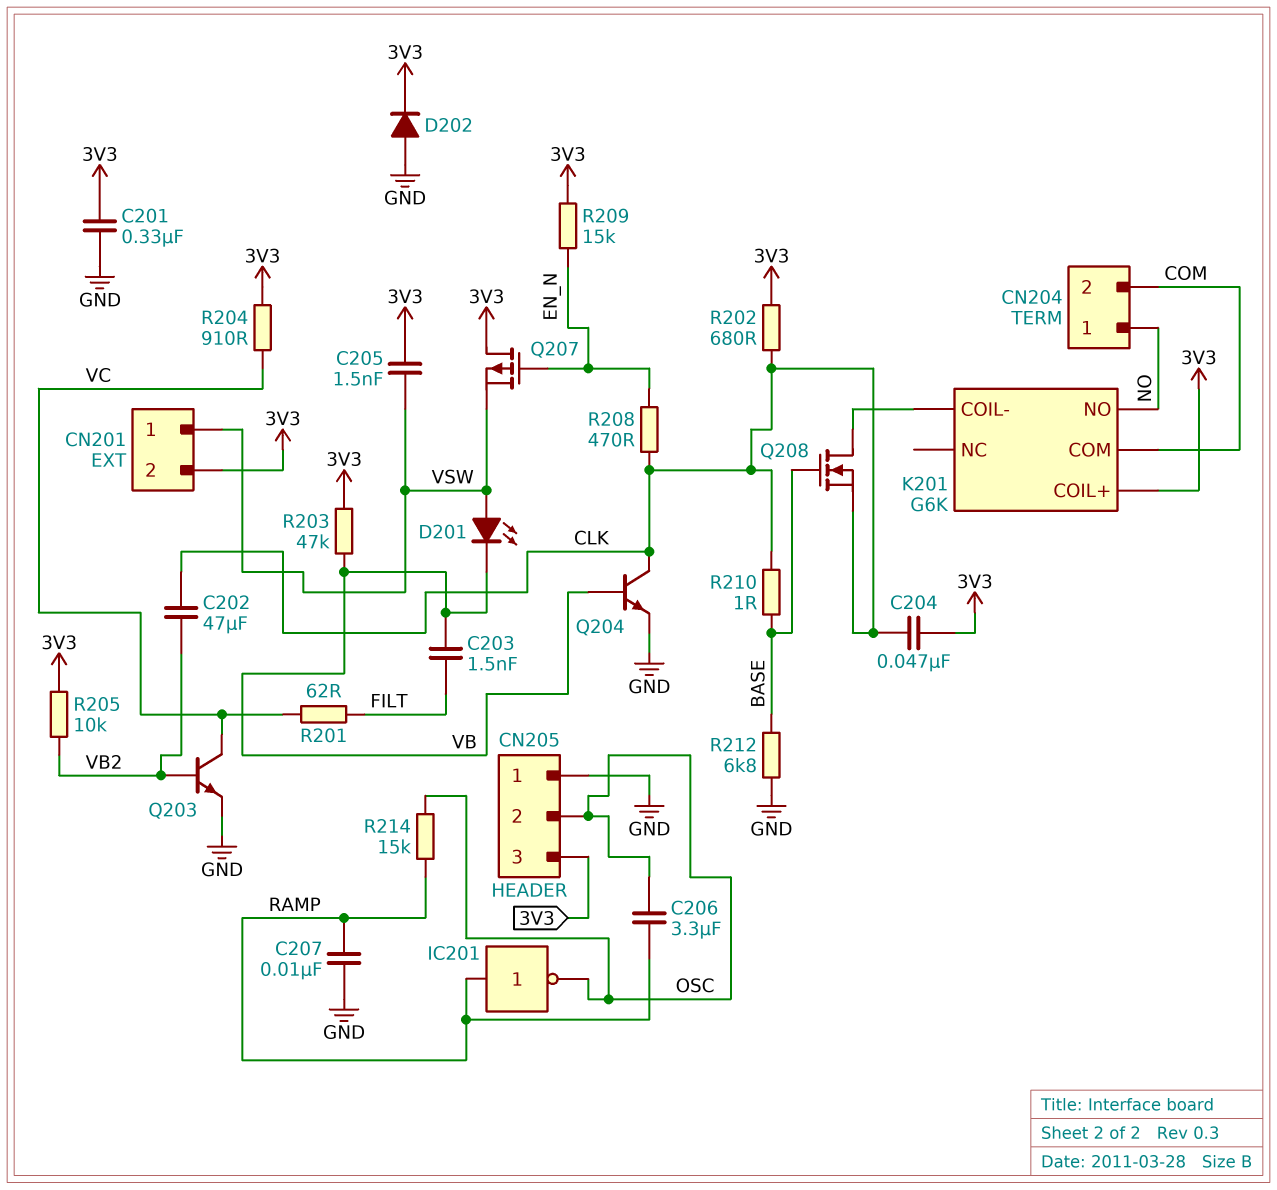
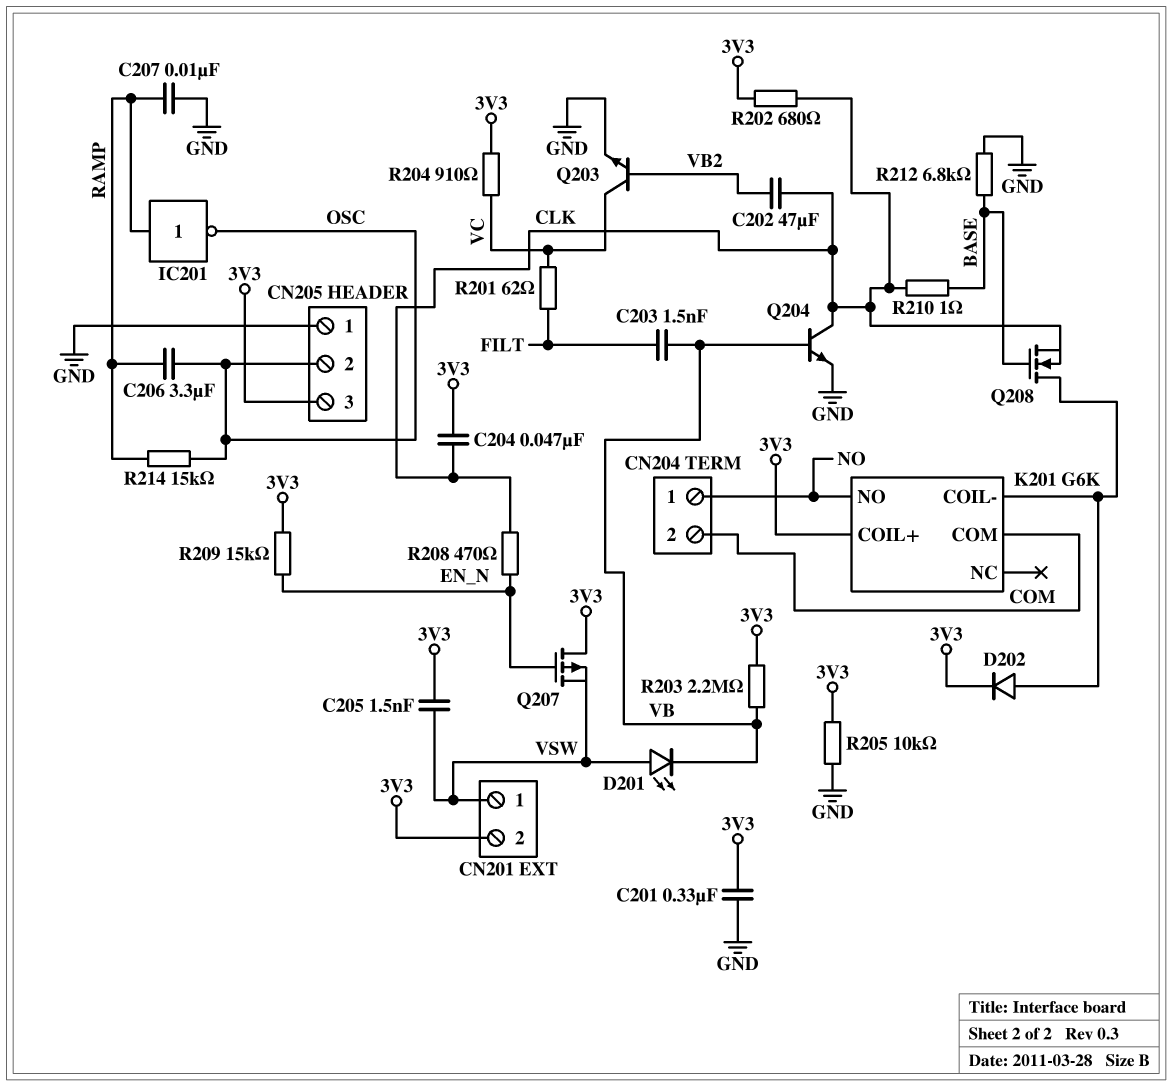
D202: diode (A GND, K 3V3) -> diode (A K201/COIL-, K 3V3)
R203: 47k (3V3, VB) -> 2.2M (3V3, VB)
R205: 10k (3V3, VB2) -> 10k (3V3, GND)

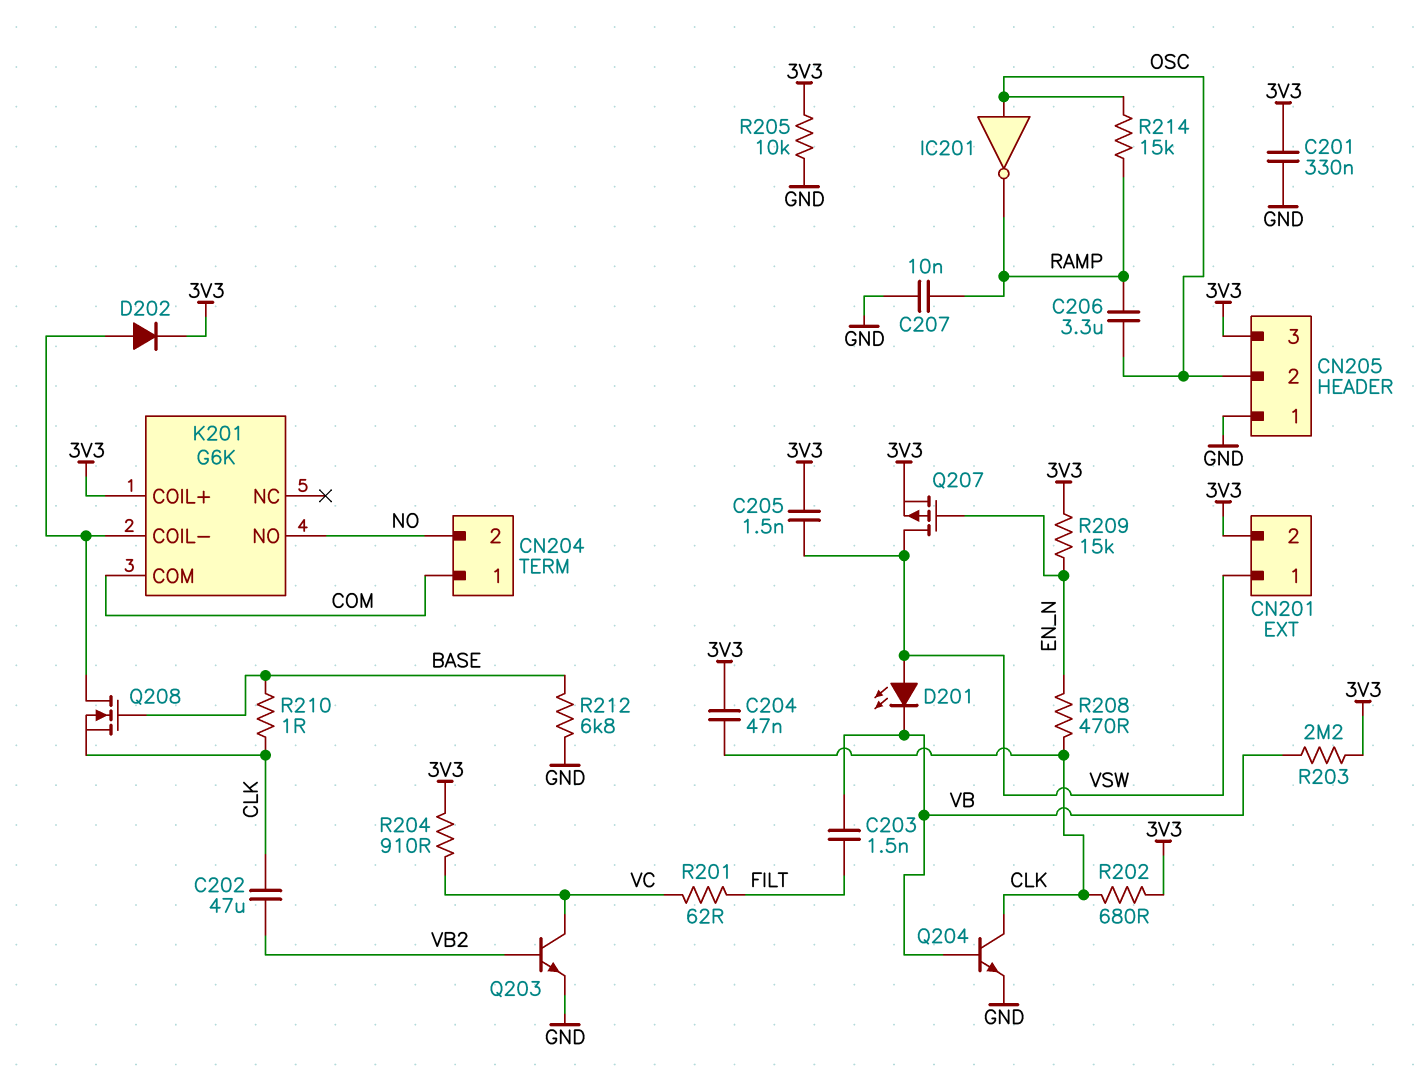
CN204 pin 1: NO -> COM
CN204 pin 2: COM -> NO
IC201: NOT (in RAMP, out OSC) -> NOT (in OSC, out RAMP)
Q207: PMOS (G EN_N, D 3V3, S VSW) -> PMOS (G EN_N, D VSW, S 3V3)

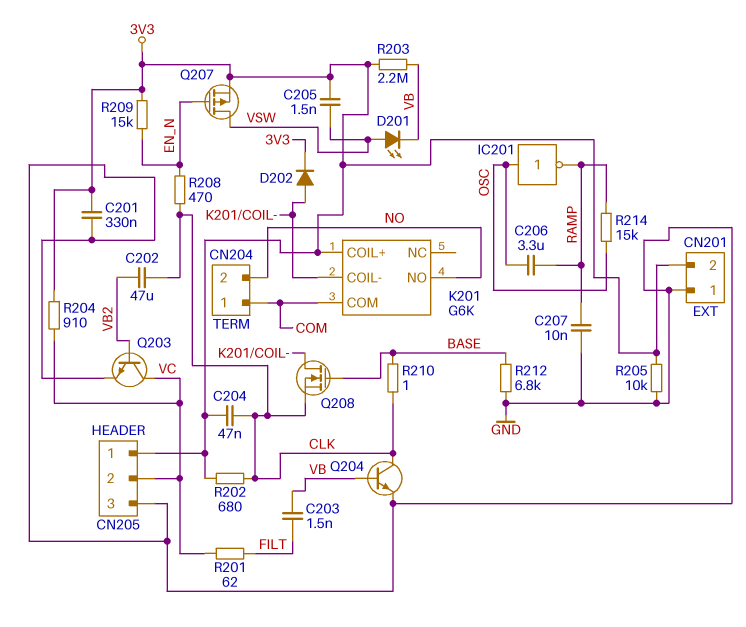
CN201 pin 1: VSW -> GND
CN205 pin 1: GND -> 3V3
CN205 pin 2: OSC -> VC
CN205 pin 3: 3V3 -> GND

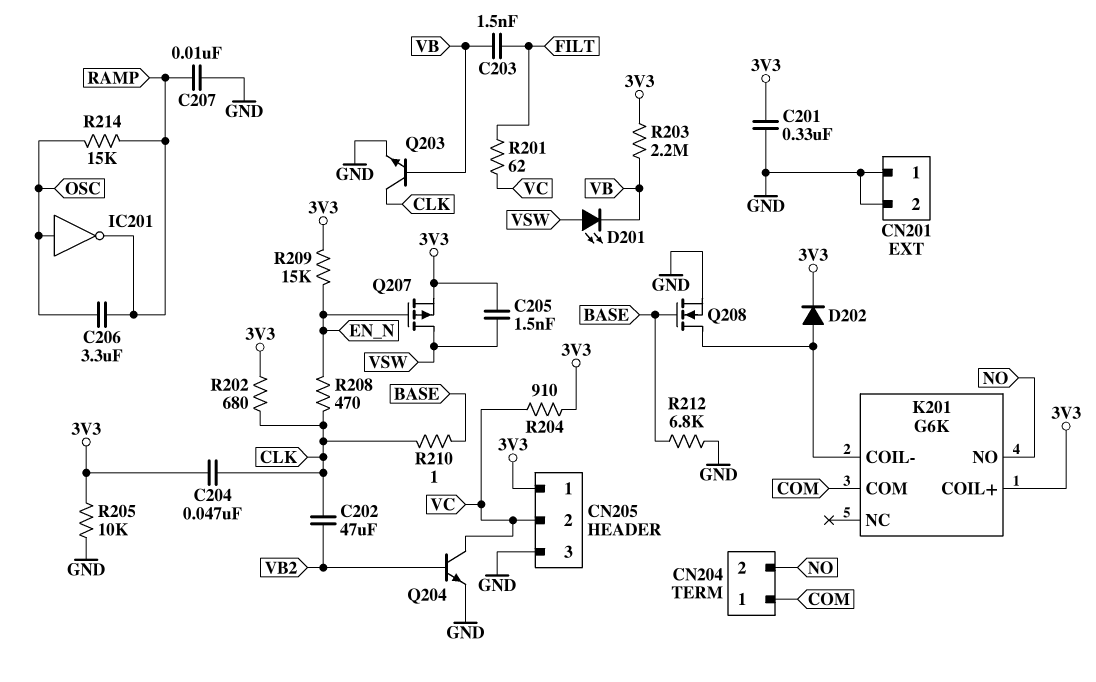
CN201 pin 2: 3V3 -> GND
Q203: NPN (B VB2, C VC, E GND) -> NPN (B VB, C CLK, E GND)
Q204: NPN (B VB, C CLK, E GND) -> NPN (B VB2, C VC, E GND)
Q208: NMOS (G BASE, D K201/COIL-, S CLK) -> NMOS (G BASE, D K201/COIL-, S GND)

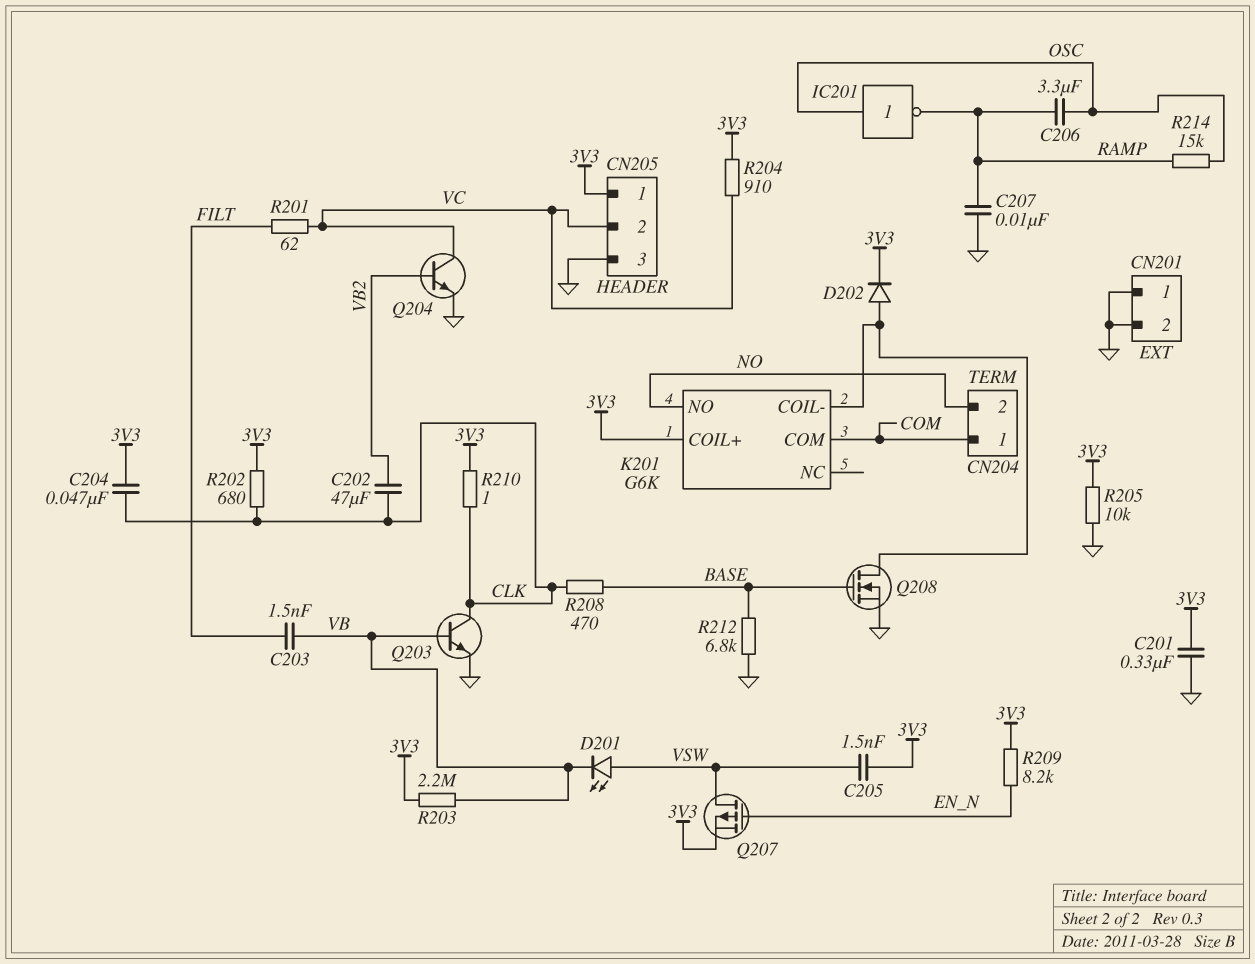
R208: 470 (CLK, EN_N) -> 470 (BASE, CLK)
R209: 15k (3V3, EN_N) -> 8.2k (3V3, EN_N)
R210: 1 (BASE, CLK) -> 1 (3V3, CLK)

